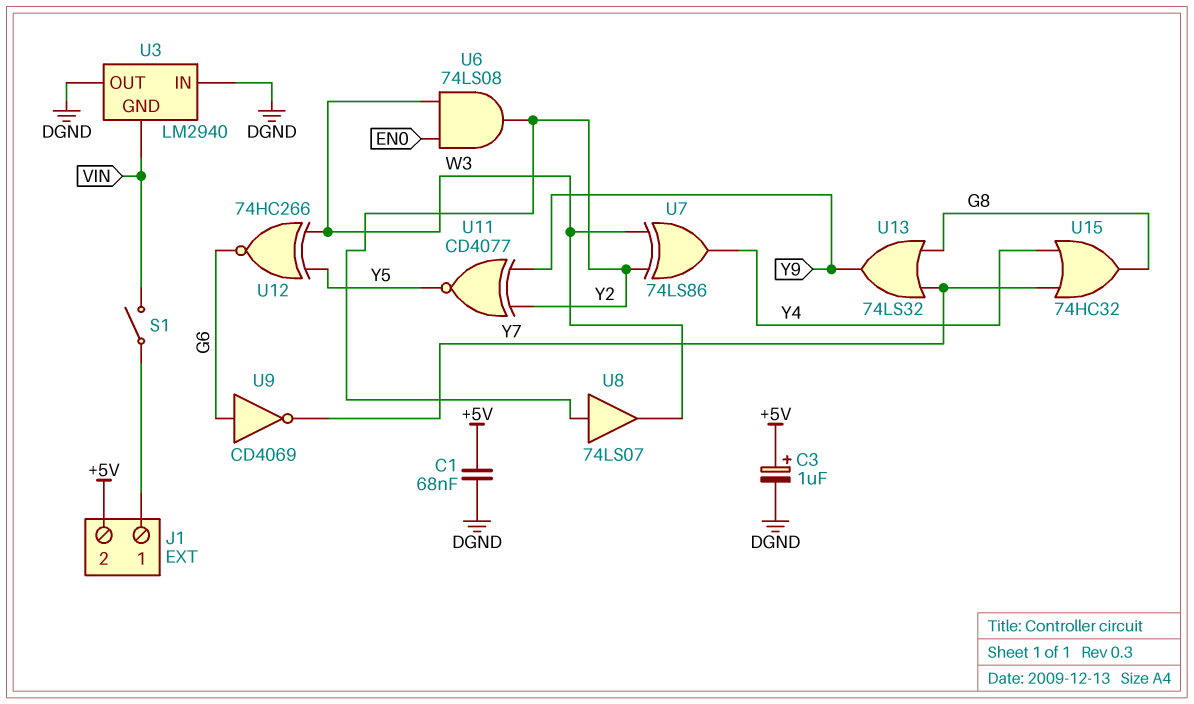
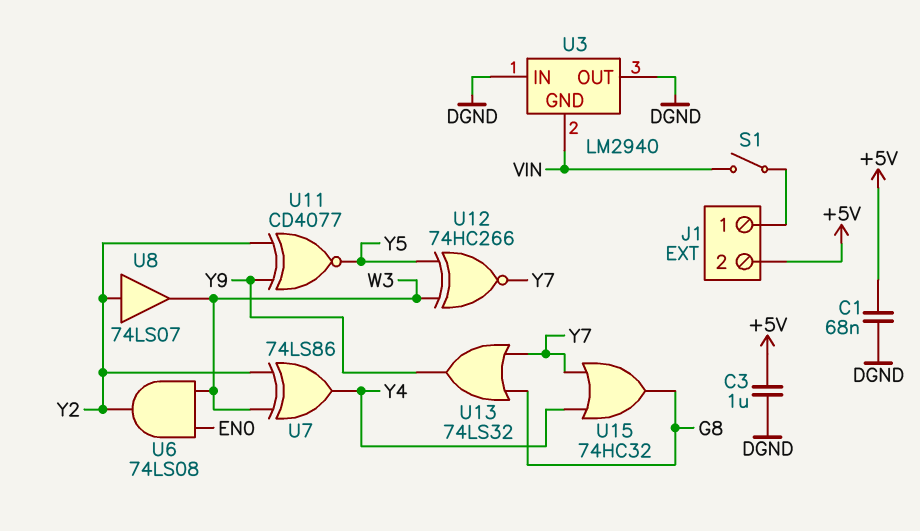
C3: 1uF (plus +5V, minus DGND) -> 1uF (+5V, DGND)
U9: NOT CD4069 (in G6, out Y7) -> none
U12: XNOR 74HC266 (in W3, in Y5, out G6) -> XNOR 74HC266 (in W3, in Y5, out Y7)

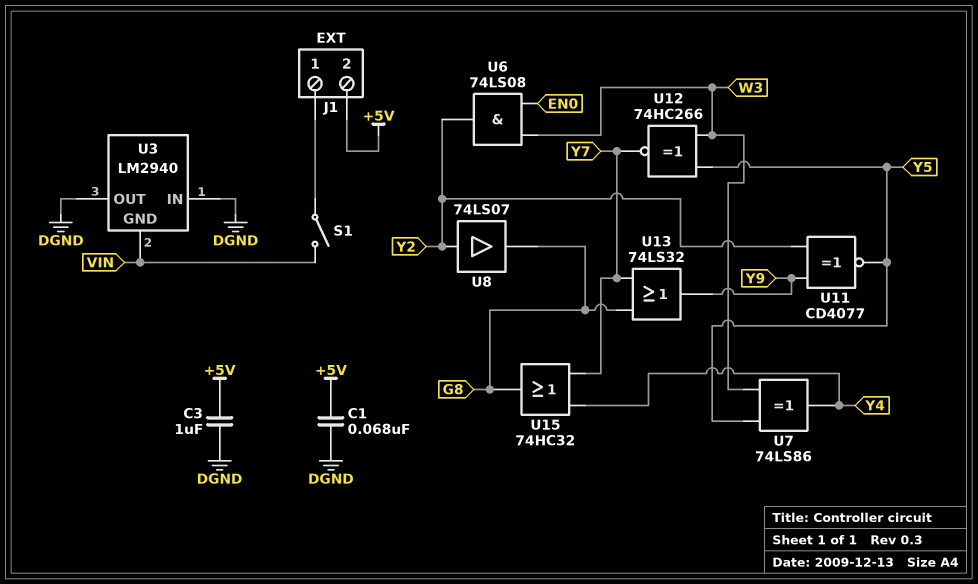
U7: XOR 74LS86 (in W3, in Y2, out Y4) -> XOR 74LS86 (in W3, in Y5, out Y4)
U8: buffer 74LS07 (in Y2, out W3) -> buffer 74LS07 (in Y2, out G8)

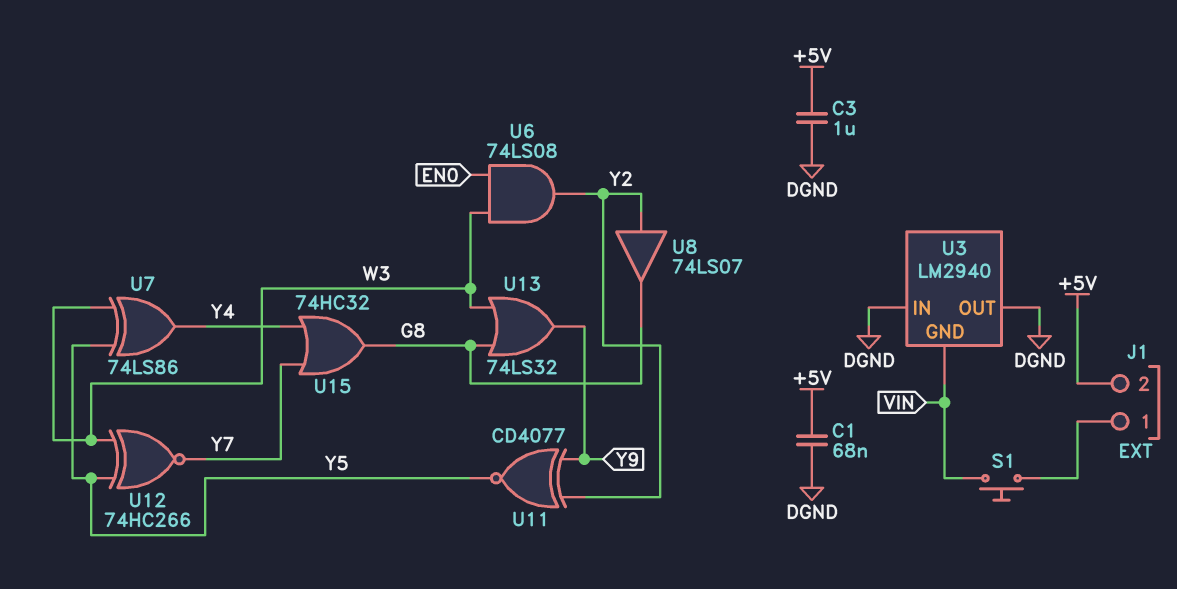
S1: switch (J1/1, VIN) -> button (J1/1, VIN)
U13: OR 74LS32 (in G8, in Y7, out Y9) -> OR 74LS32 (in G8, in W3, out Y9)

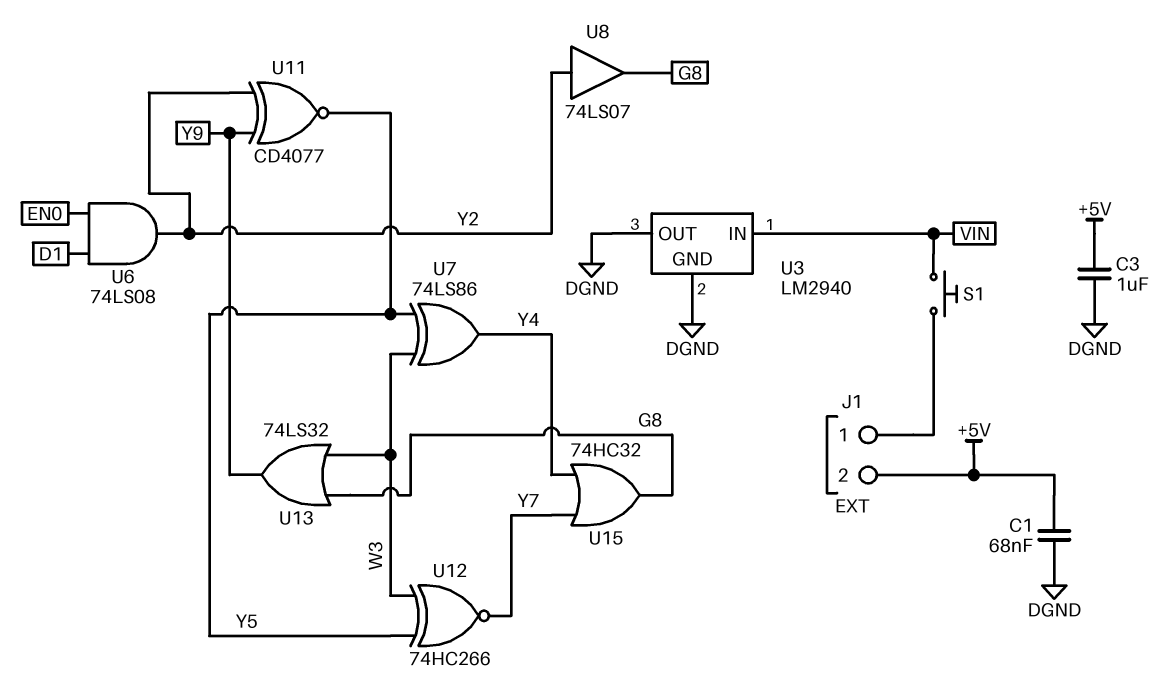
U3 pin GND: VIN -> DGND
U3 pin IN: DGND -> VIN
U6: AND 74LS08 (in EN0, in W3, out Y2) -> AND 74LS08 (in D1, in EN0, out Y2)

